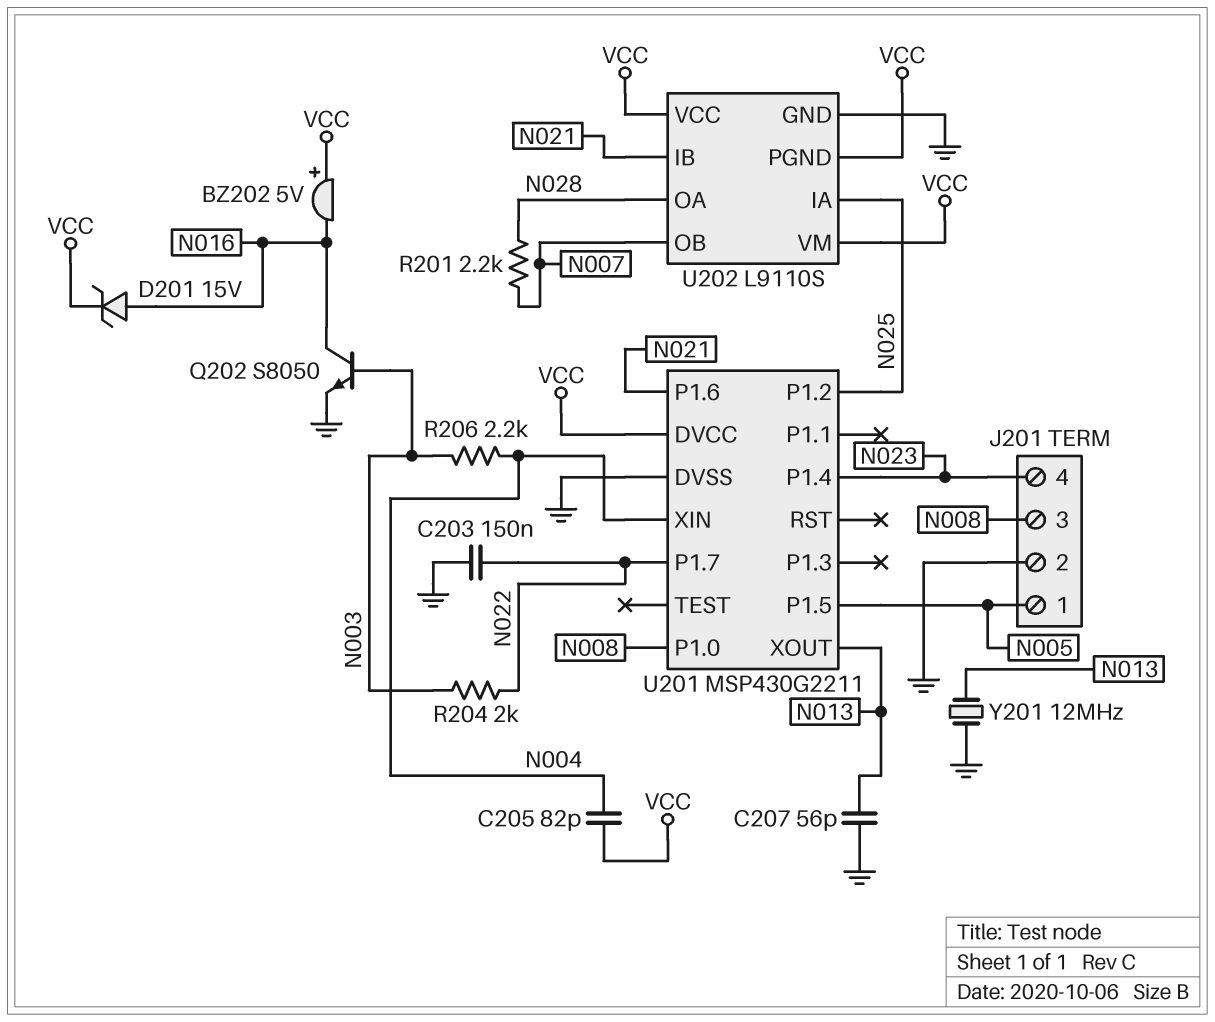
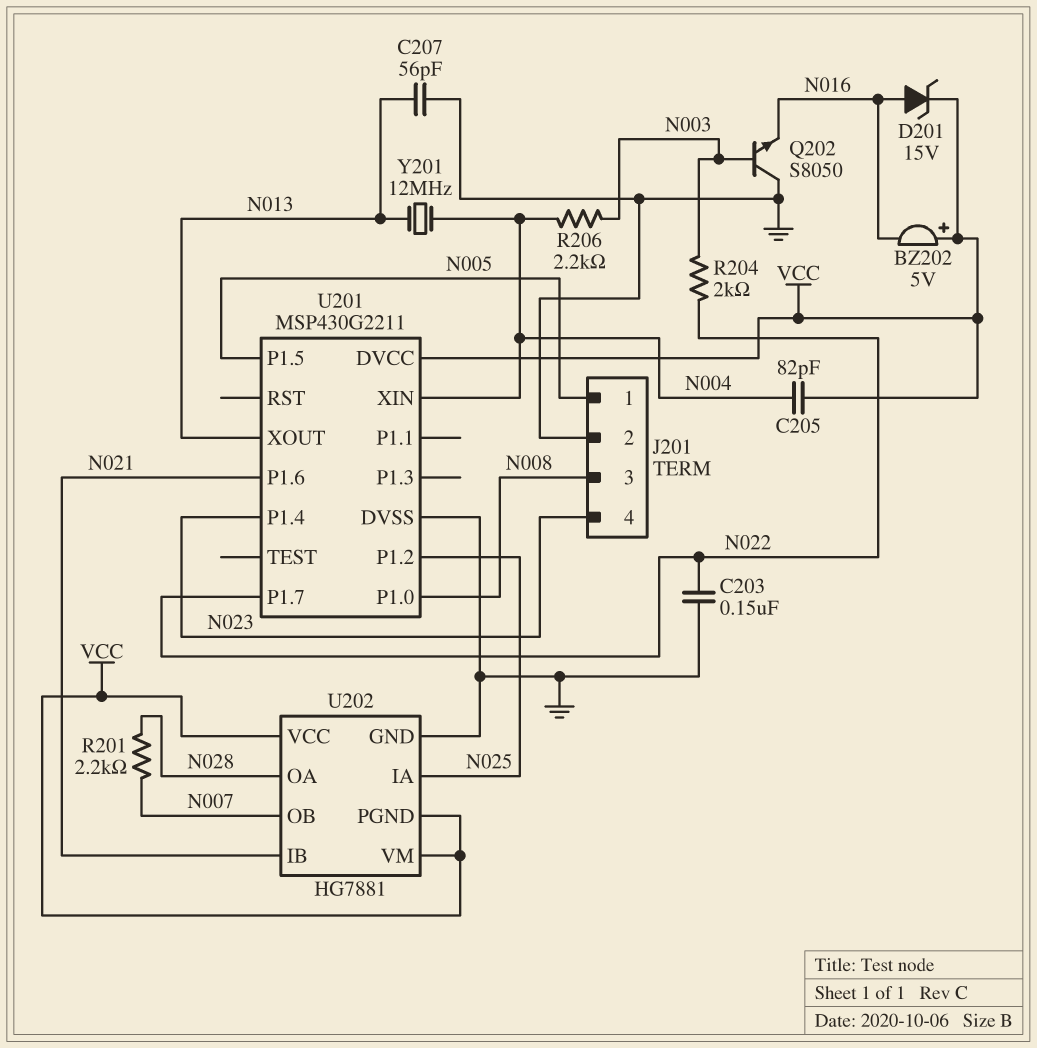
Q202: NPN S8050 (B N003, C N016, E GND) -> NPN S8050 (B N003, C GND, E N016)
U202: L9110S -> HG7881
Y201: 12MHz (GND, N013) -> 12MHz (N004, N013)

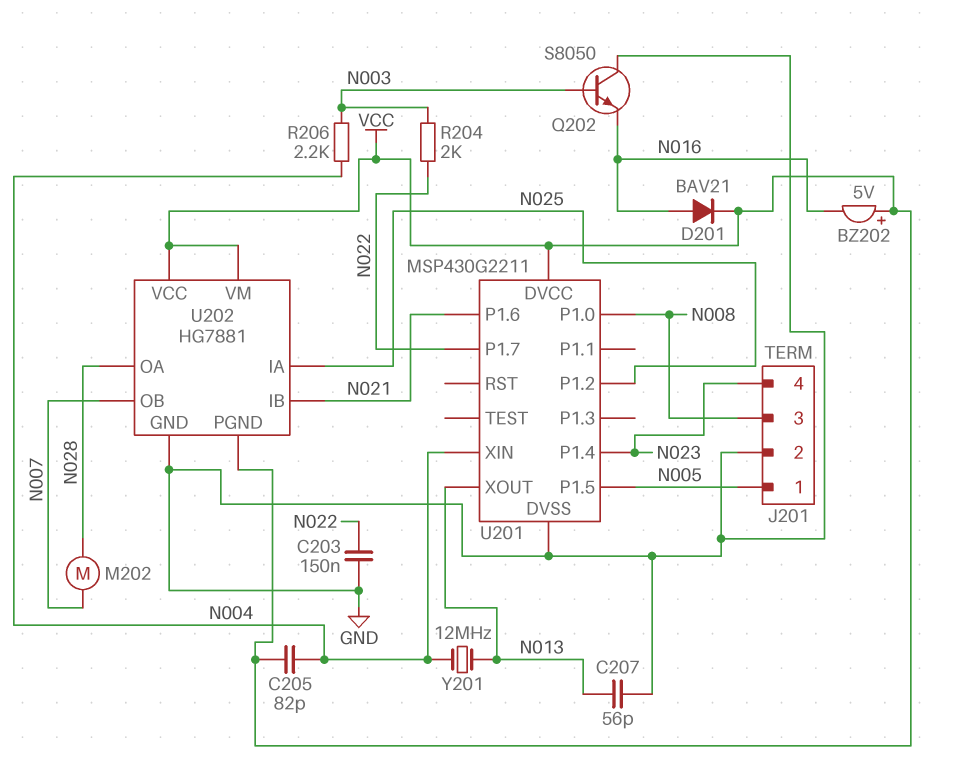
D201: zener 15V (A N016, K VCC) -> diode BAV21 (A N016, K VCC)
M202: none -> motor (N007, N028)
R201: 2.2k (N007, N028) -> none

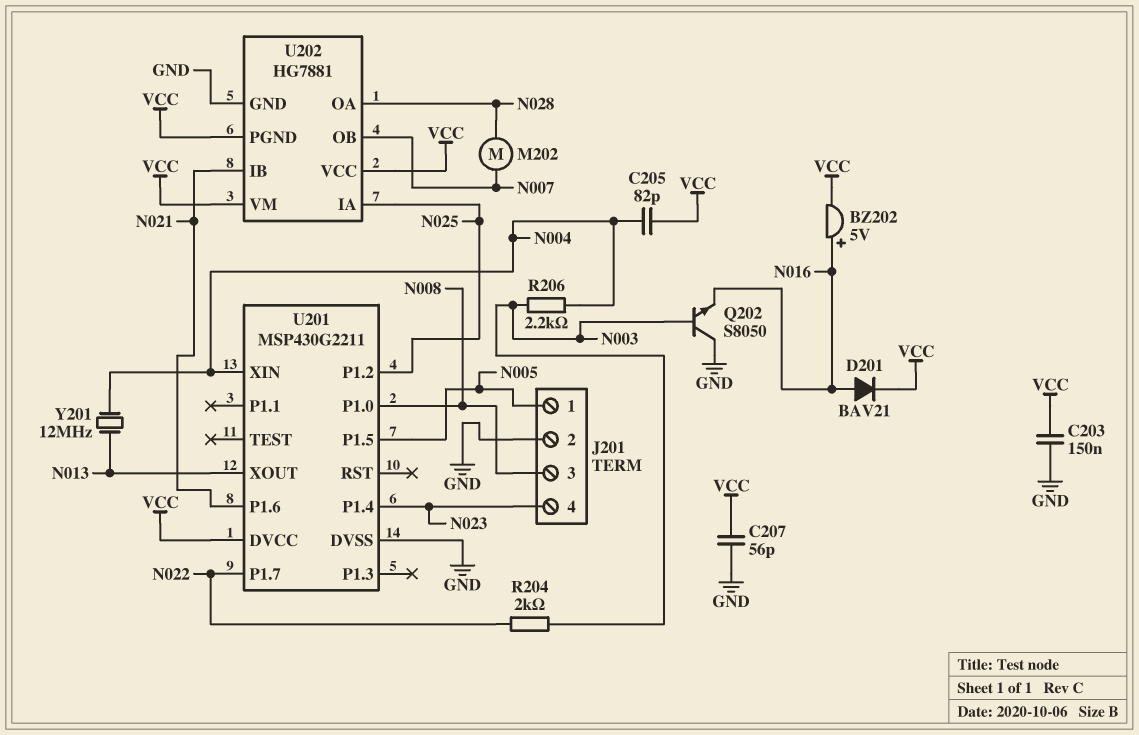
BZ202: buzzer 5V (plus VCC, minus N016) -> buzzer 5V (plus N016, minus VCC)
C203: 150nF (GND, N022) -> 150nF (GND, VCC)
C207: 56pF (GND, N013) -> 56pF (GND, VCC)

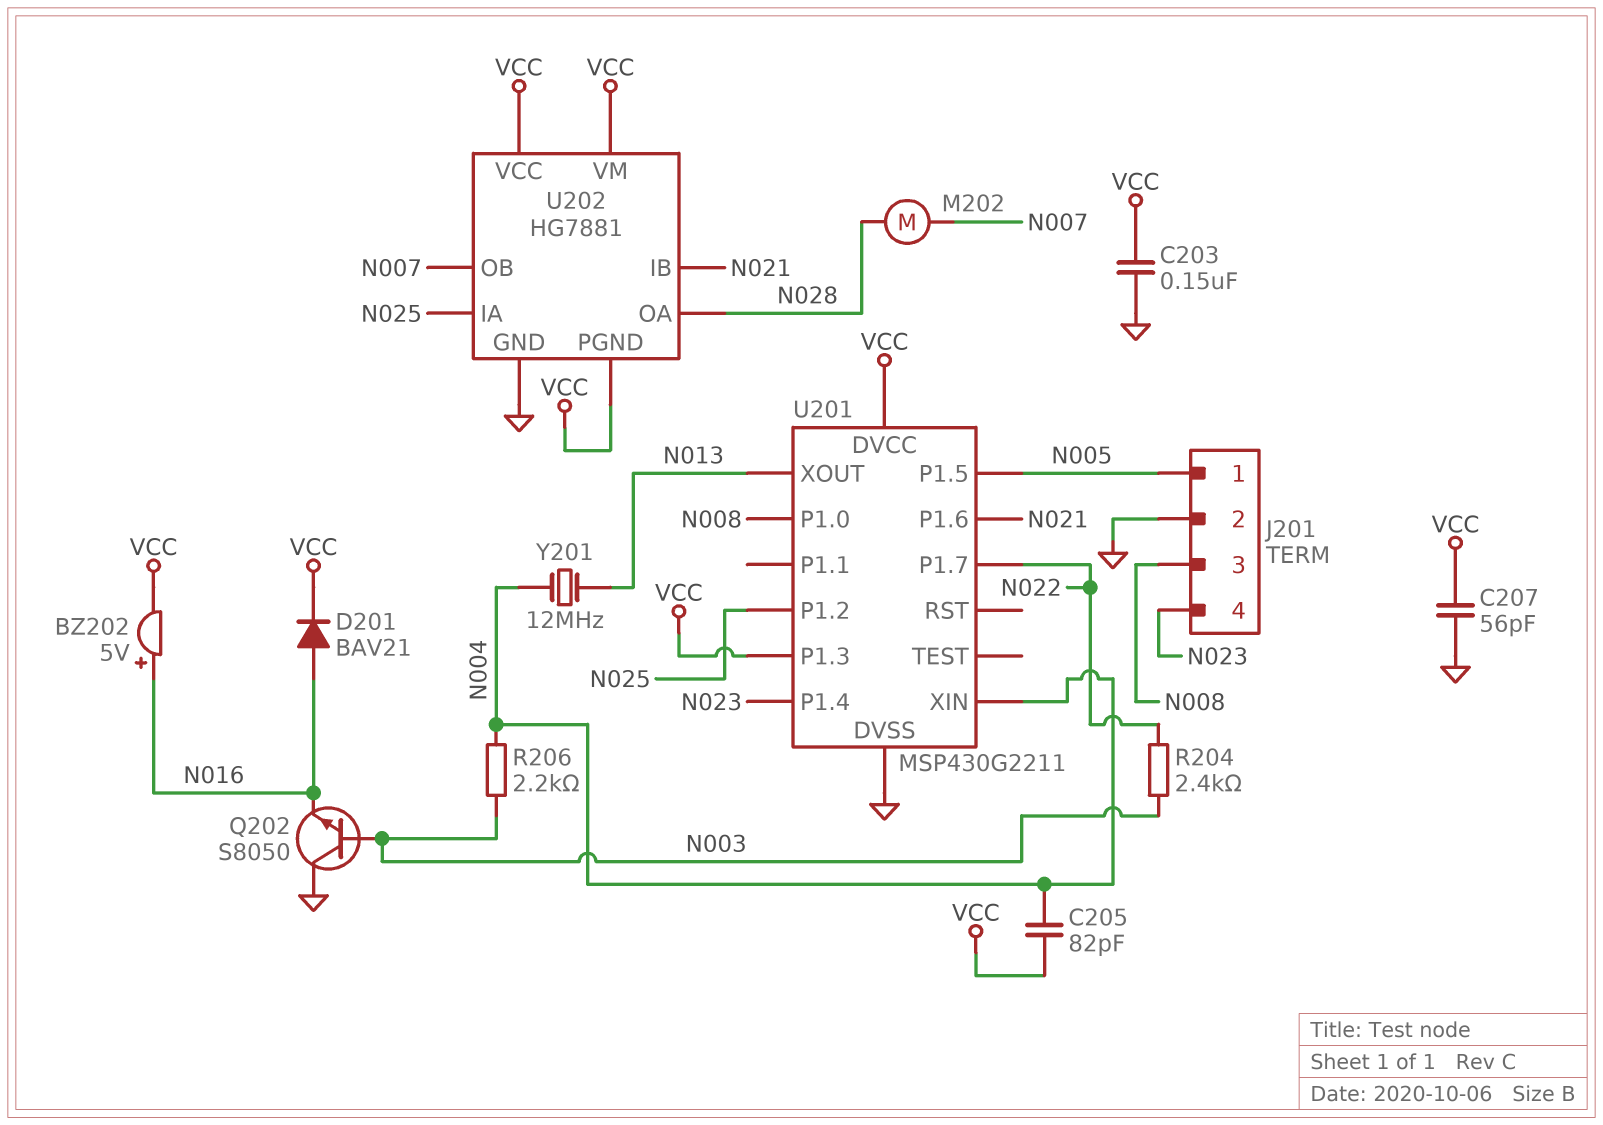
R204: 2k (N003, N022) -> 2.4k (N003, N022)
U201 pin P1.3: none -> VCC

